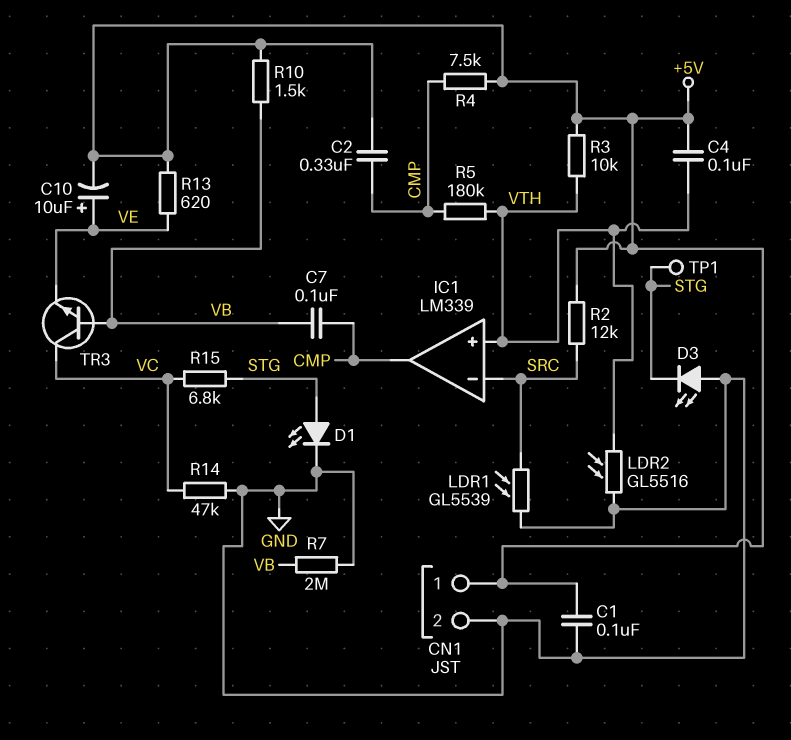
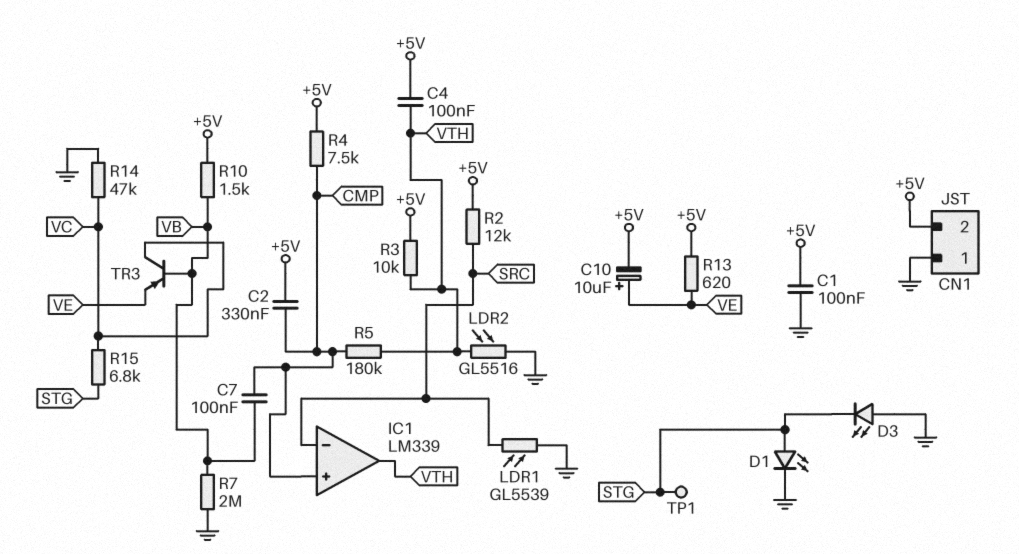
CN1 pin 1: +5V -> GND
CN1 pin 2: GND -> +5V
IC1 pin in+: VTH -> CMP
IC1 pin out: CMP -> VTH
TR3: NPN (B VB, C VC, E VE) -> PNP (B VB, C VC, E VE)

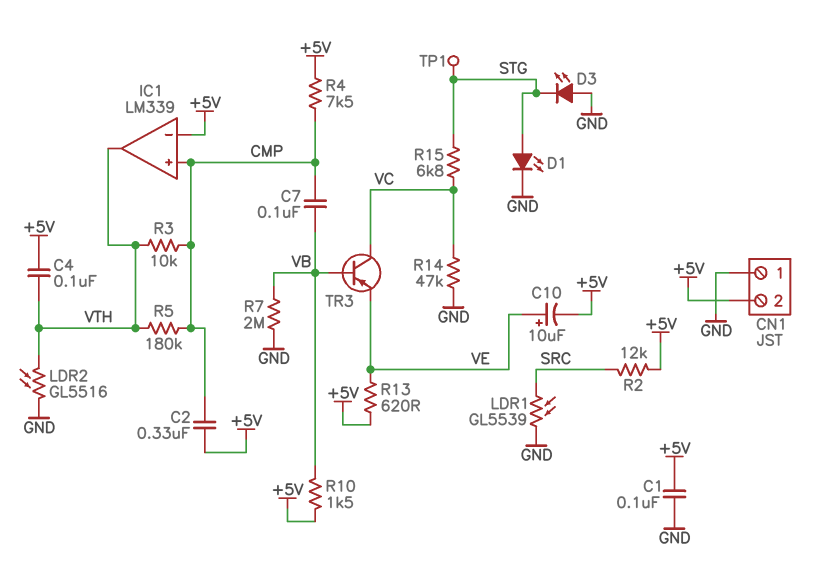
IC1 pin in-: SRC -> +5V
R3: 10k (+5V, VTH) -> 10k (CMP, VTH)

